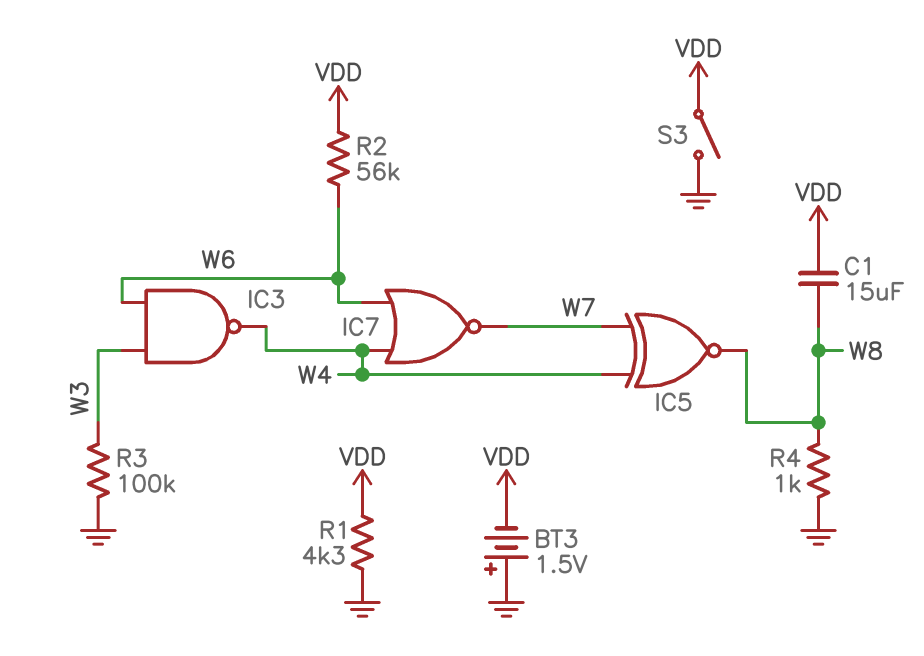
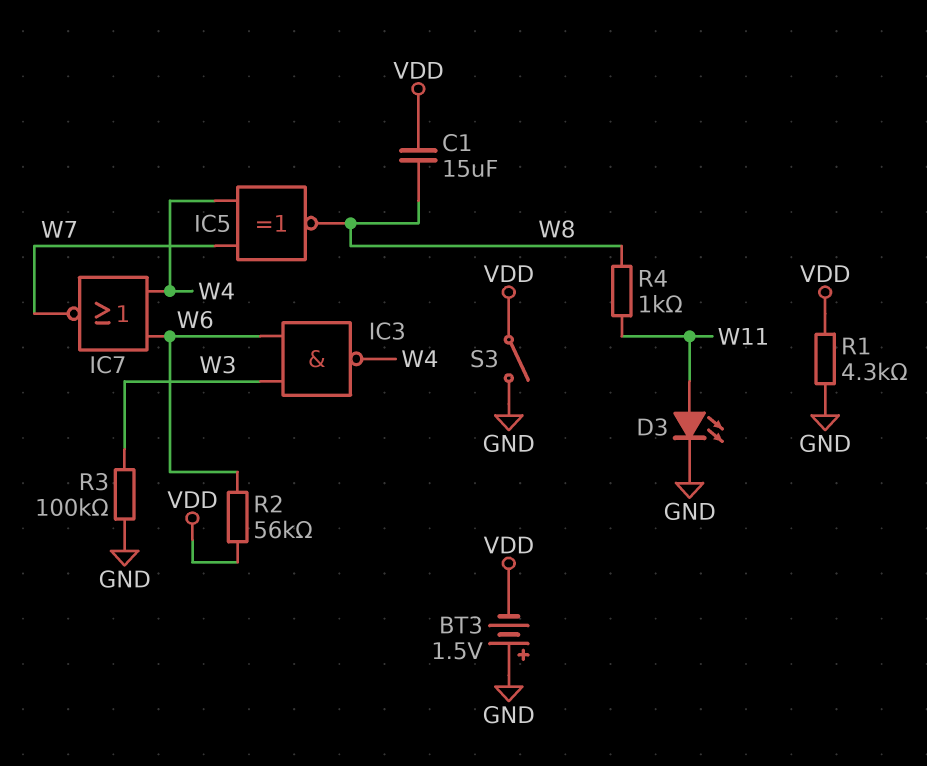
D3: none -> LED (A W11, K GND)
R4: 1k (GND, W8) -> 1k (W8, W11)

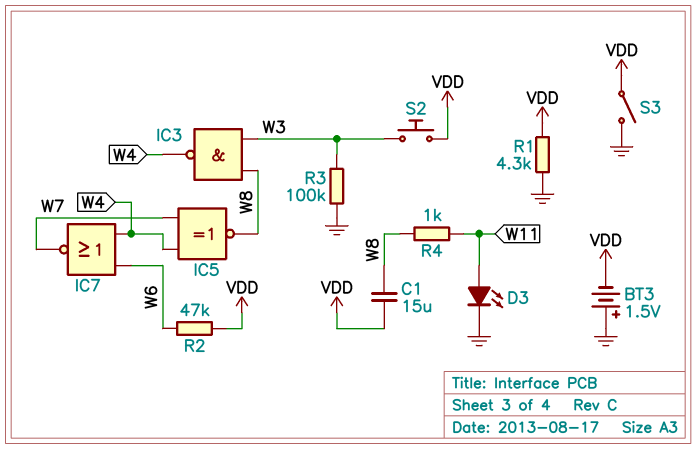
IC3: NAND (in W3, in W6, out W4) -> NAND (in W3, in W8, out W4)
R2: 56k (VDD, W6) -> 47k (VDD, W6)
S2: none -> button (VDD, W3)

